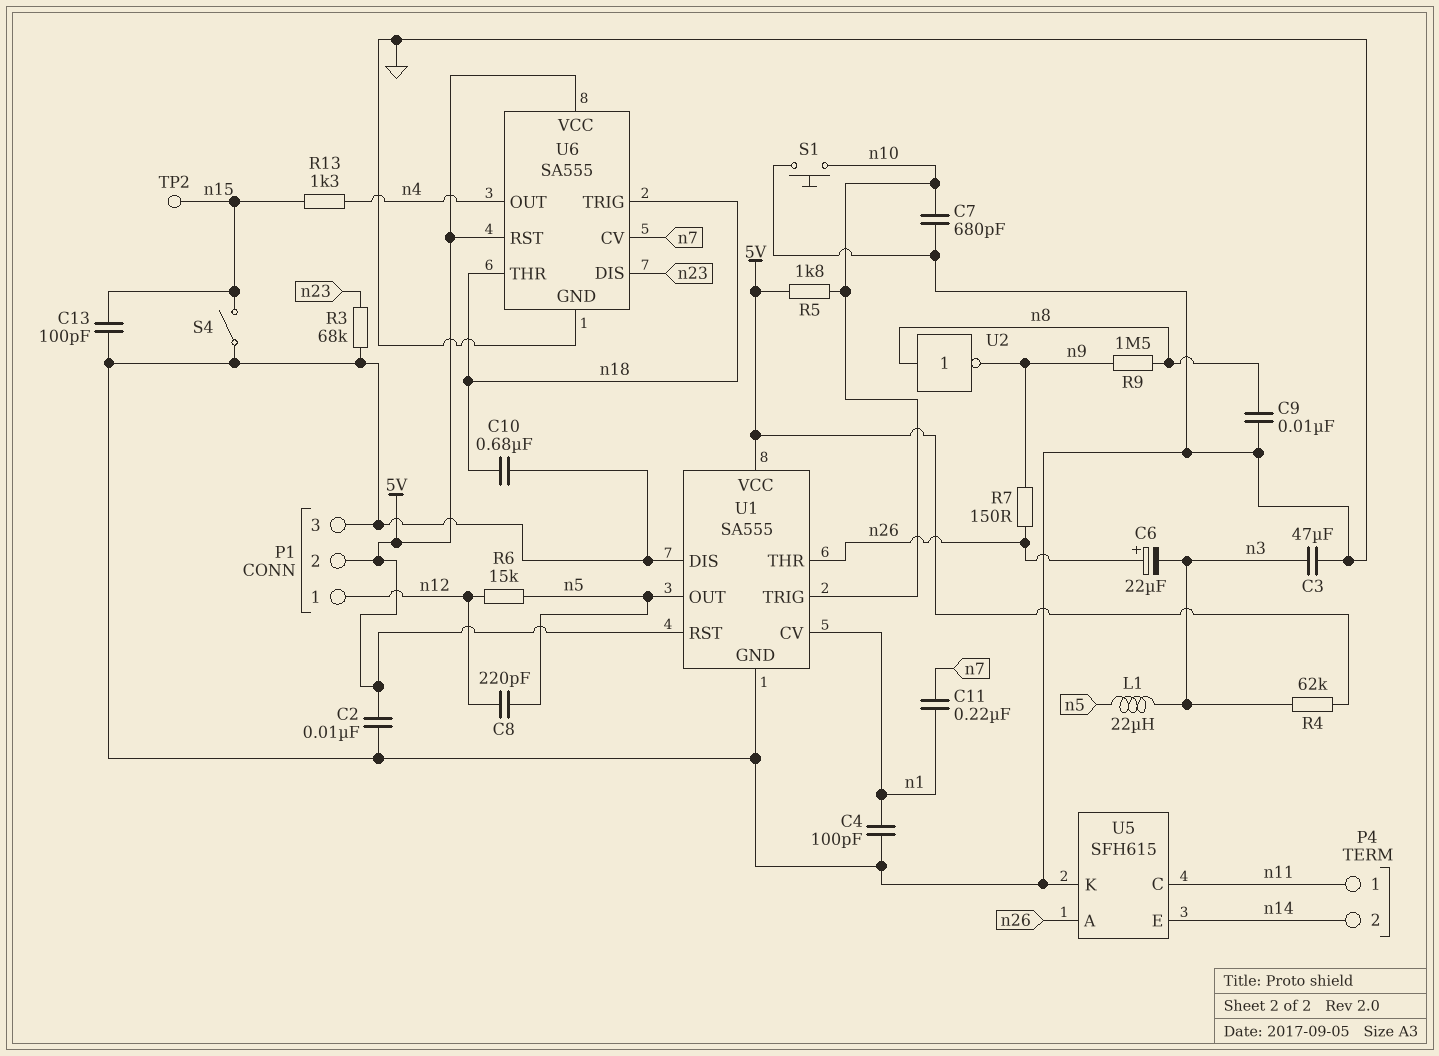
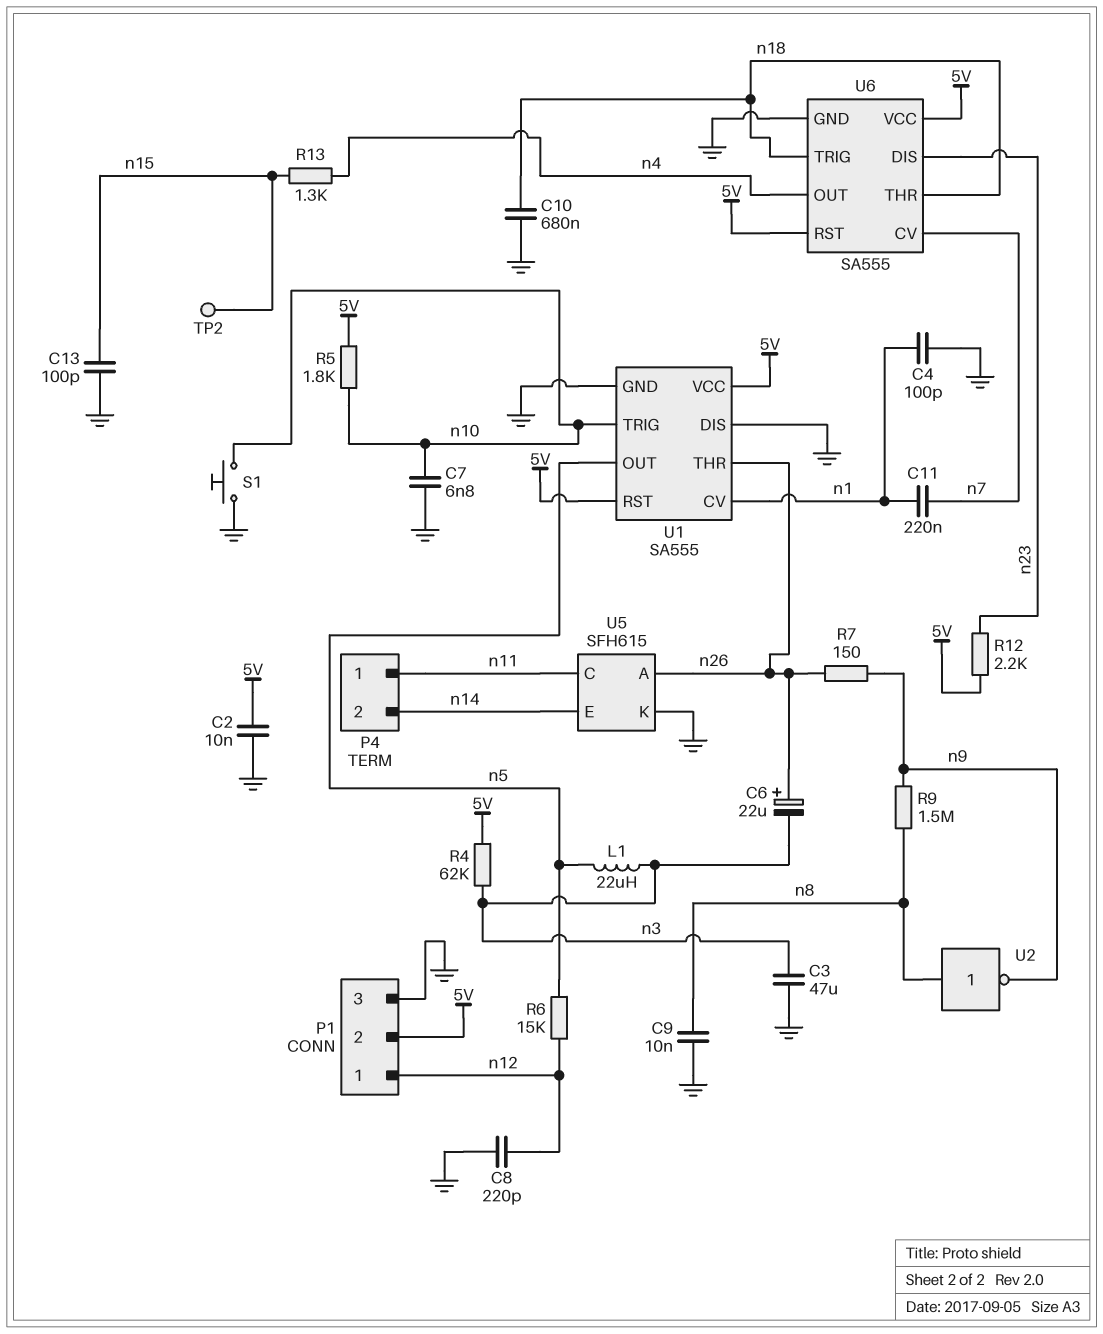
C7: 680pF (GND, n10) -> 6.8nF (GND, n10)
C8: 220pF (n5, n12) -> 220pF (GND, n12)
R3: 68k (GND, n23) -> none
R12: none -> 2.2k (5V, n23)
S4: switch (GND, n15) -> none

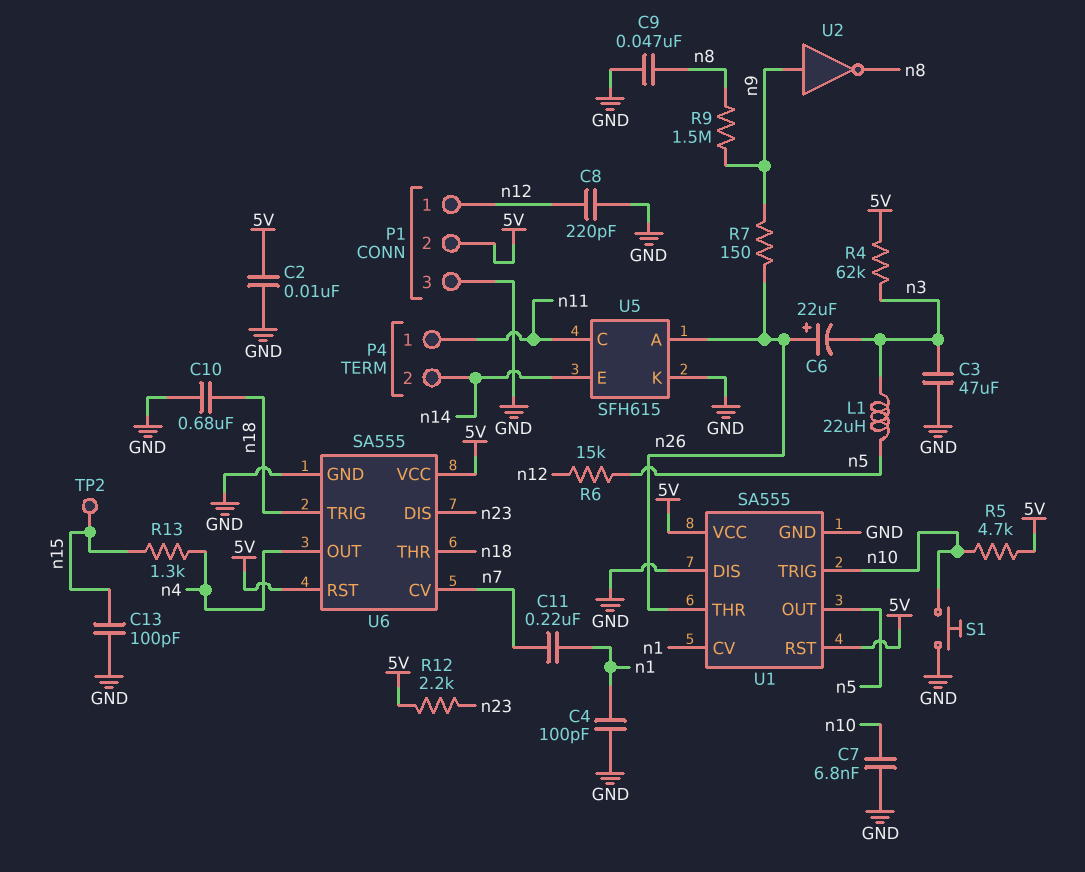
C9: 10nF (GND, n8) -> 47nF (GND, n8)
R5: 1.8k (5V, n10) -> 4.7k (5V, n10)
U2: NOT (in n8, out n9) -> NOT (in n9, out n8)

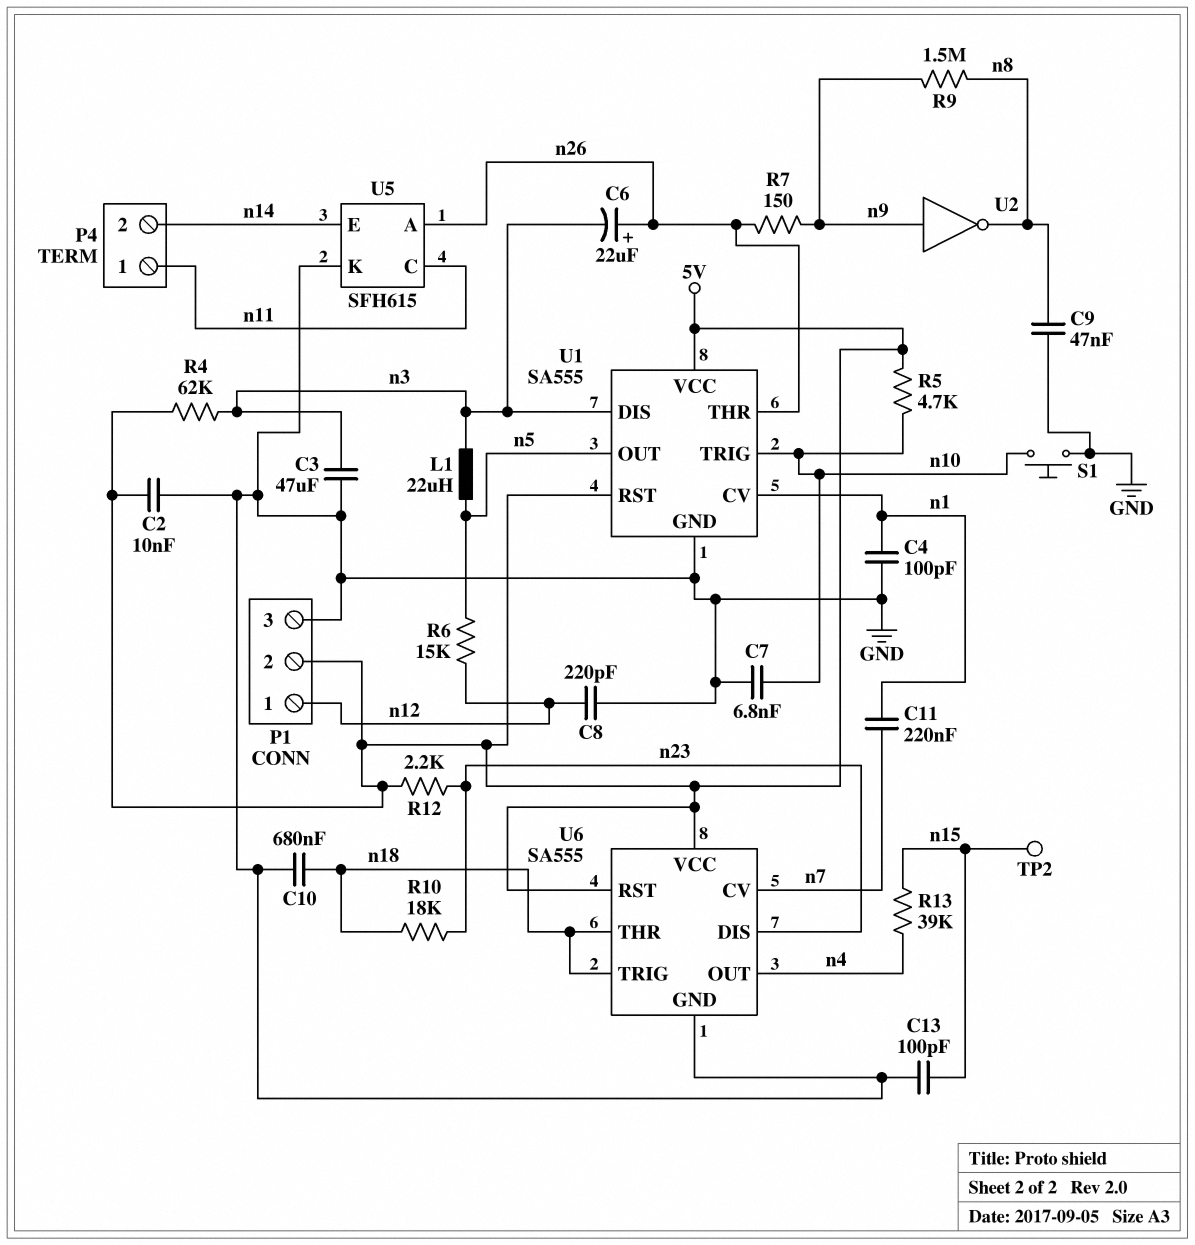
R10: none -> 18k (n18, n23)
R13: 1.3k (n4, n15) -> 39k (n4, n15)
U1 pin DIS: GND -> n3

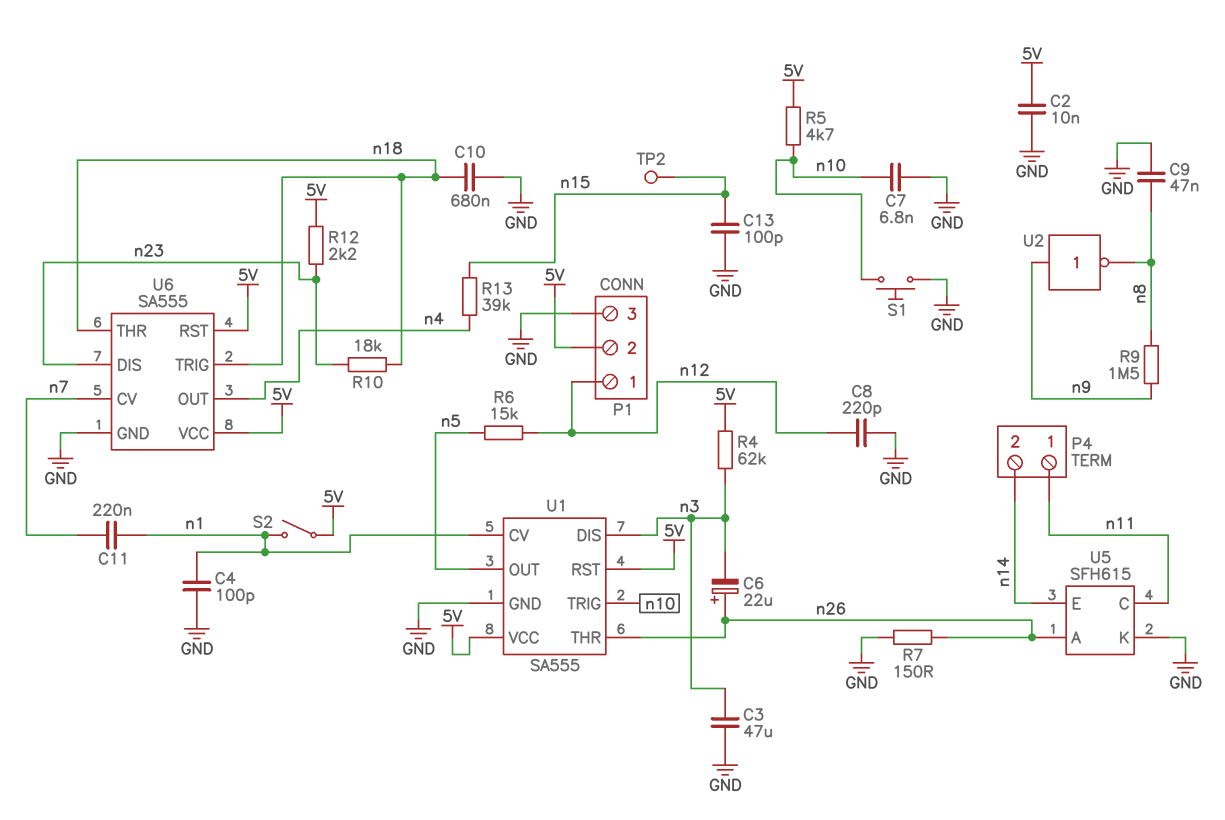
L1: 22uH (n3, n5) -> none
R7: 150 (n9, n26) -> 150 (GND, n26)
S2: none -> switch (5V, n1)

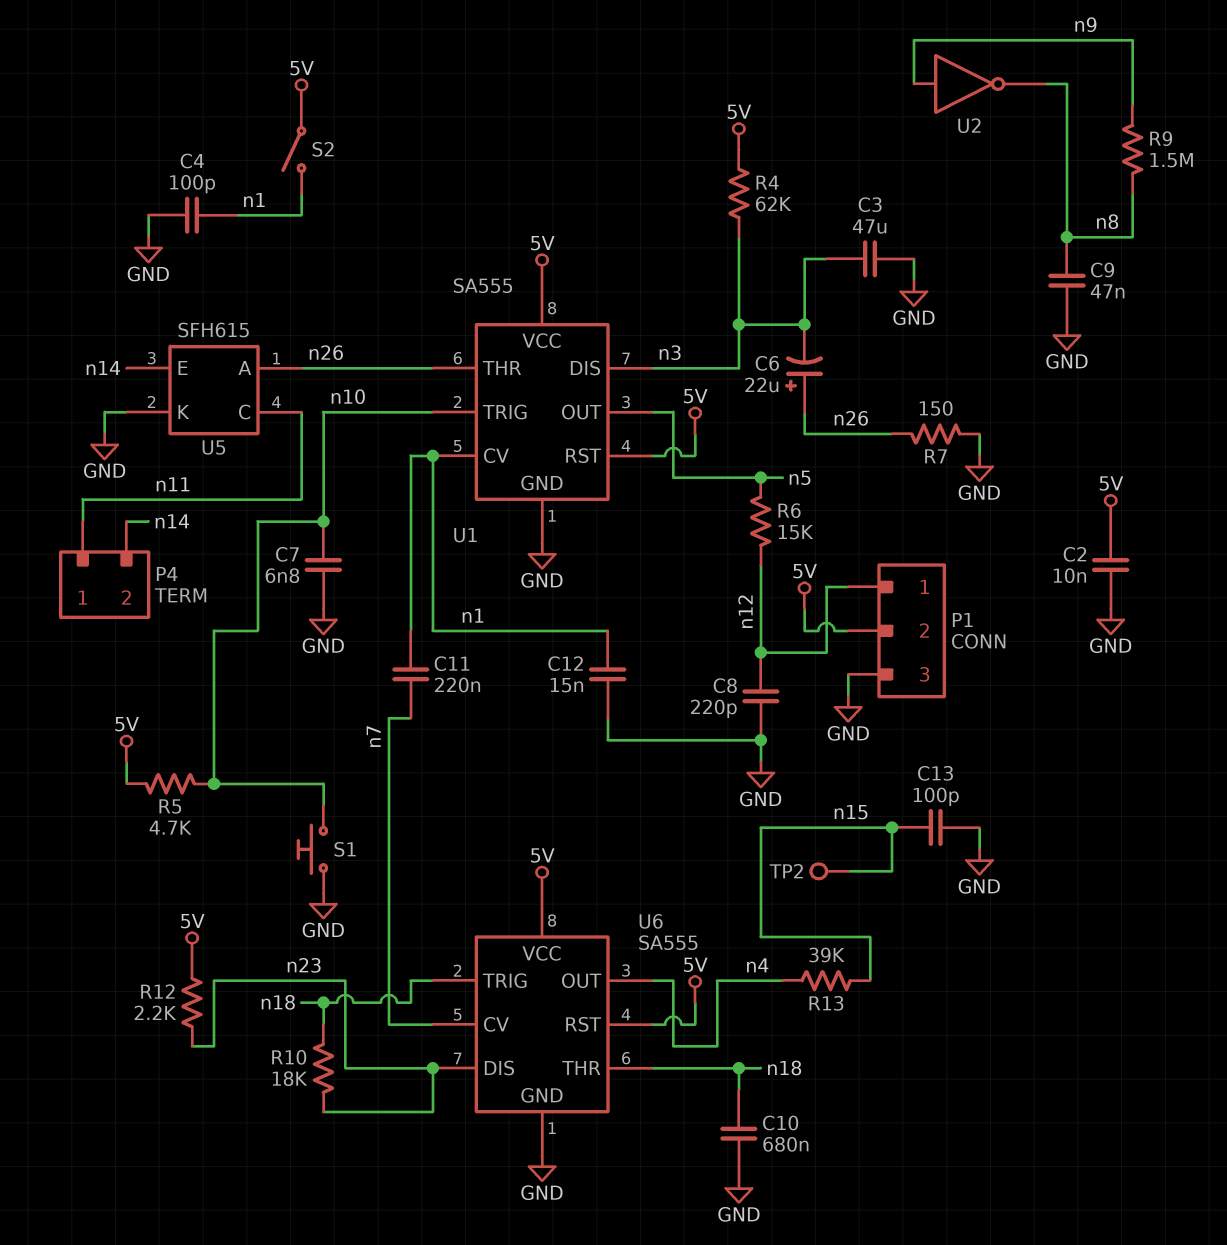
C12: none -> 15nF (GND, n1)

